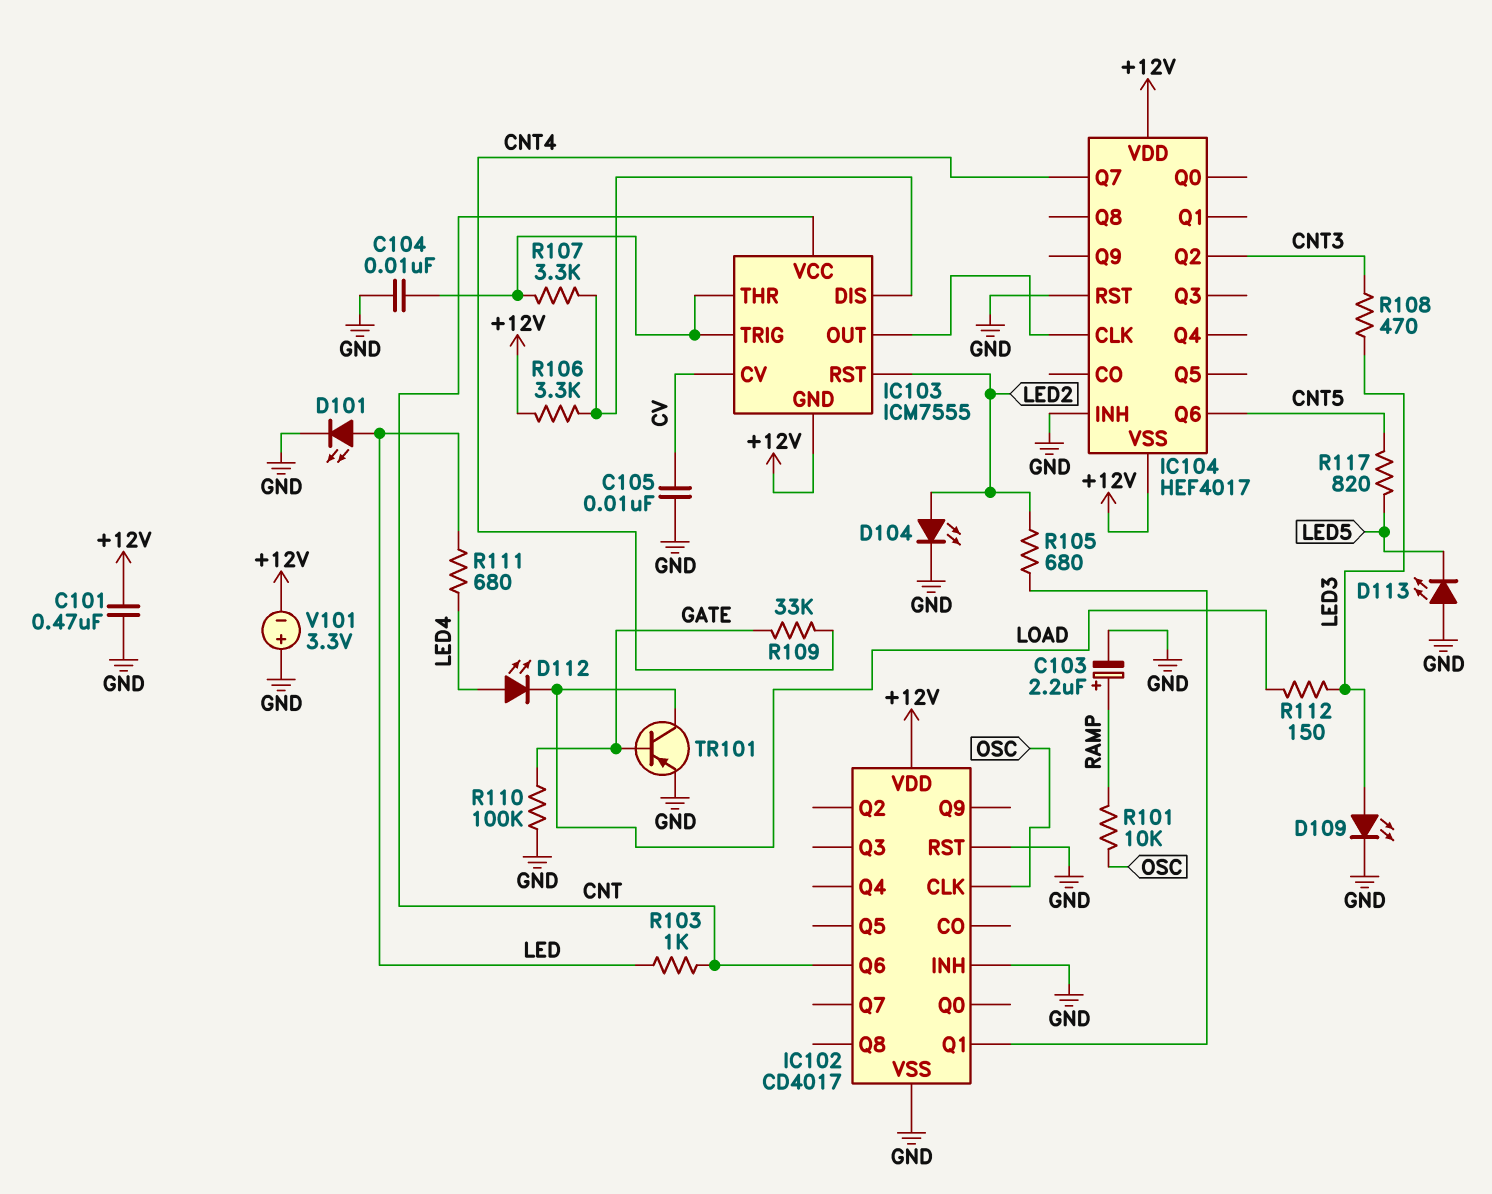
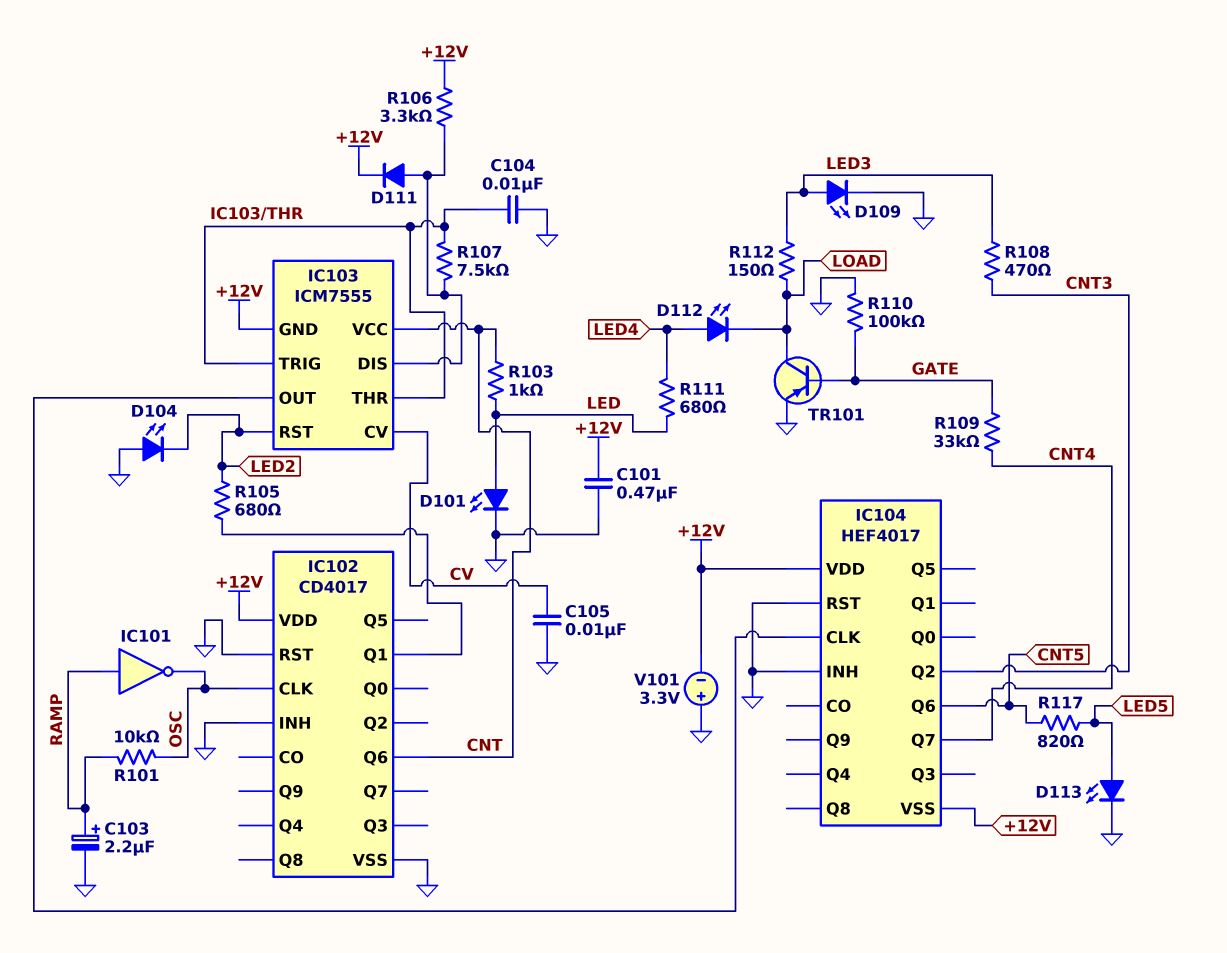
D104: LED (A LED2, K GND) -> LED (A GND, K LED2)
D111: none -> diode (A IC103/DIS, K +12V)
D113: LED (A GND, K LED5) -> LED (A LED5, K GND)
IC101: none -> NOT (in RAMP, out OSC)
R107: 3.3k (IC103/DIS, IC103/THR) -> 7.5k (IC103/DIS, IC103/THR)

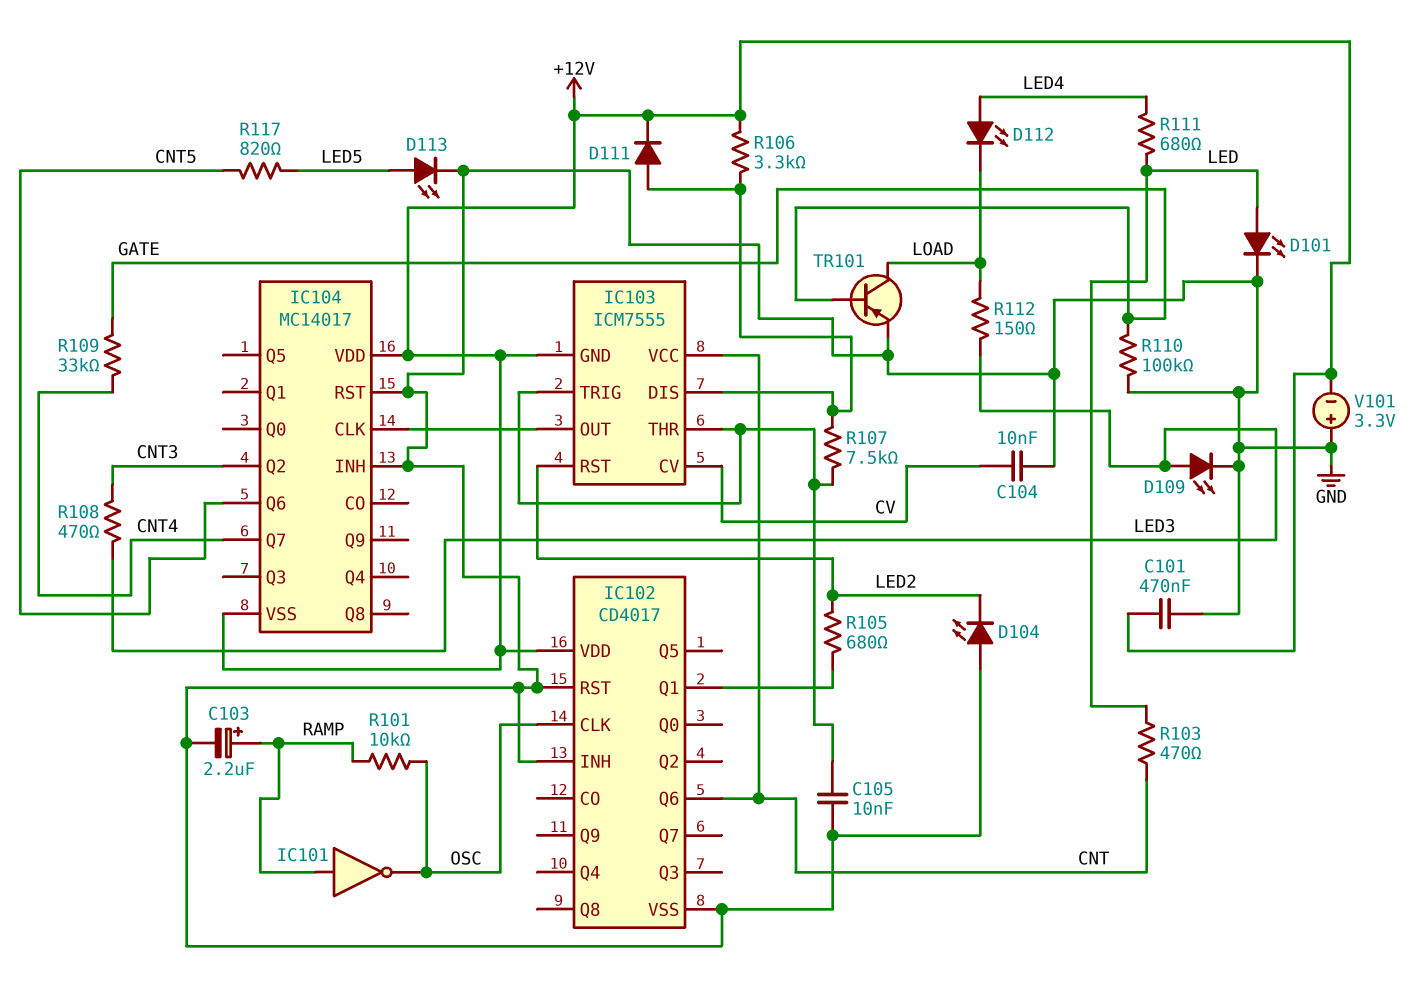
C104: 10nF (GND, IC103/THR) -> 10nF (CV, GND)
C105: 10nF (CV, GND) -> 10nF (GND, IC103/THR)
IC104: HEF4017 -> MC14017
R103: 1k (CNT, LED) -> 470 (CNT, LED)

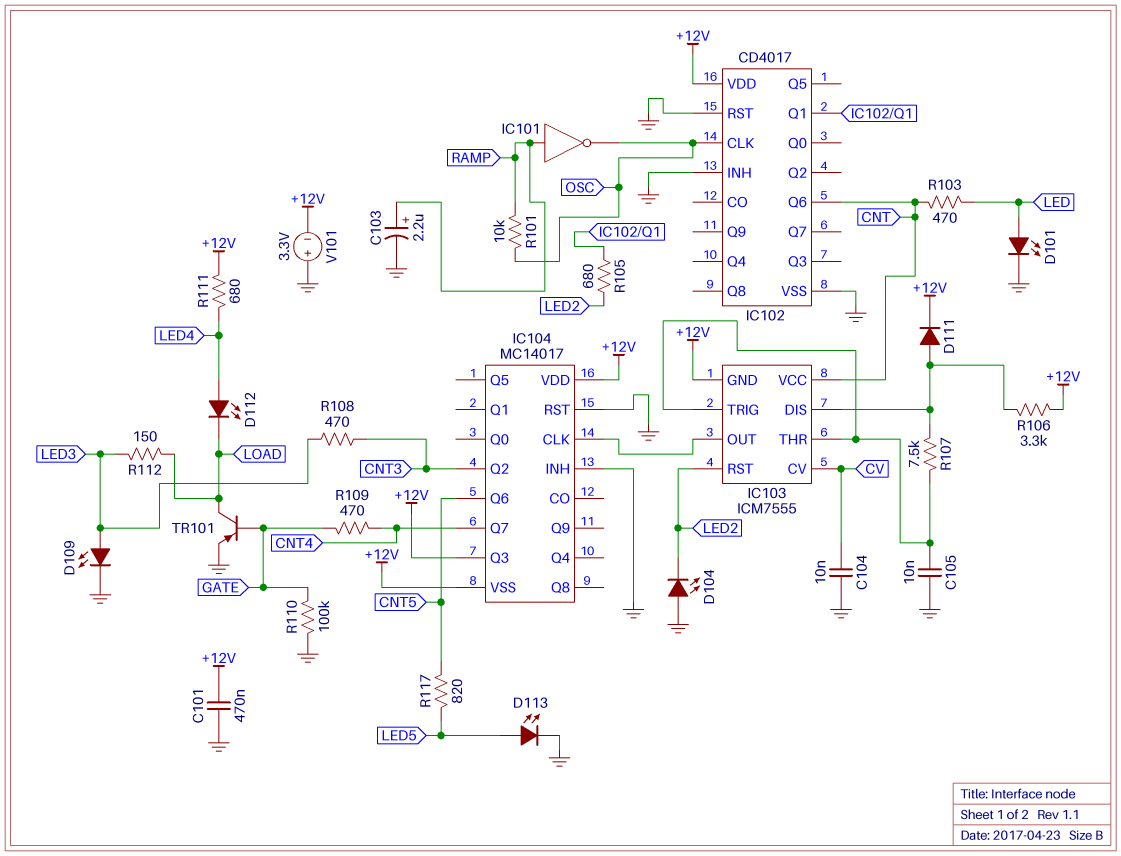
IC104 pin Q3: none -> +12V
R109: 33k (CNT4, GATE) -> 470 (CNT4, GATE)
R111: 680 (LED, LED4) -> 680 (+12V, LED4)

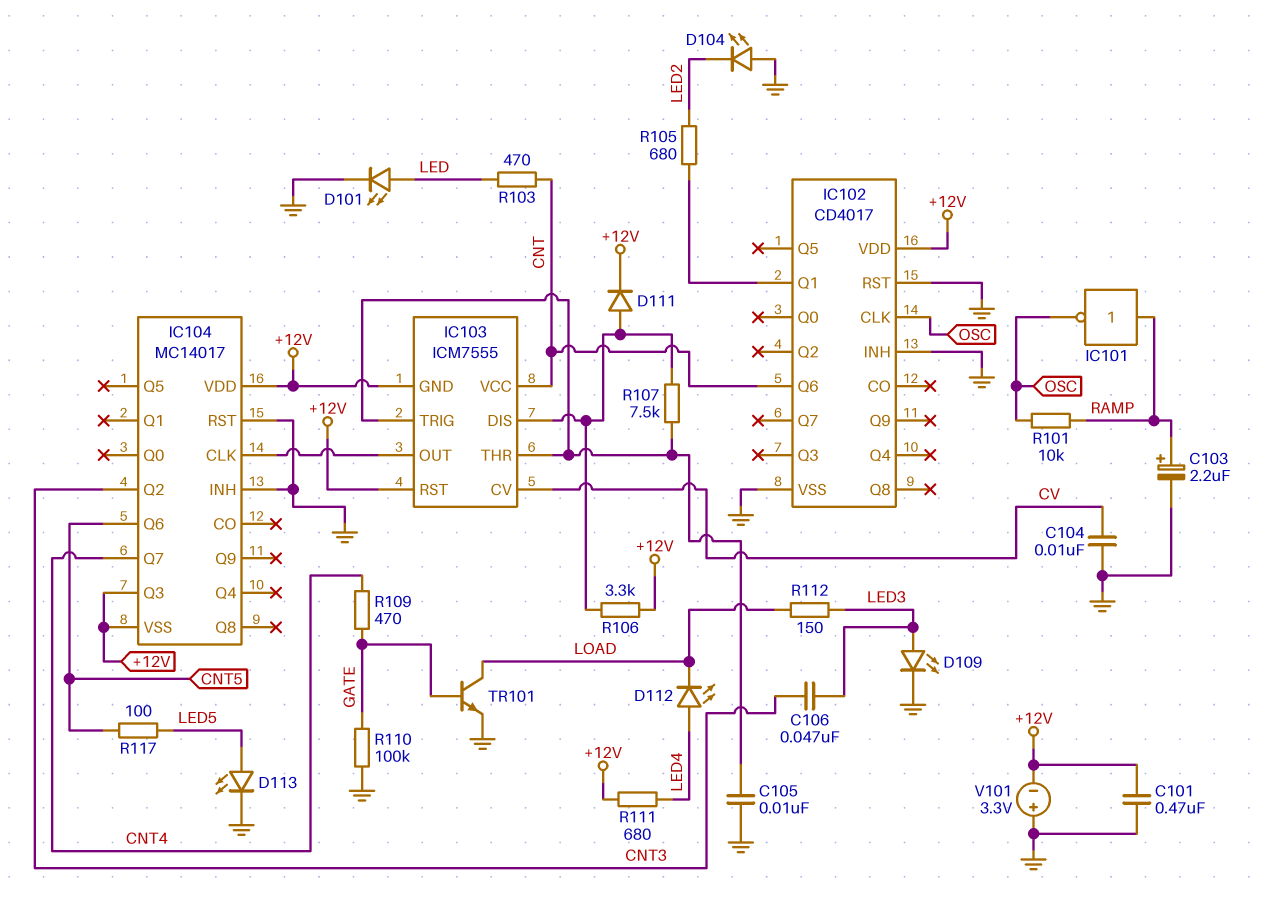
C106: none -> 47nF (CNT3, LED3)
IC103 pin RST: LED2 -> +12V
R108: 470 (CNT3, LED3) -> none
R117: 820 (CNT5, LED5) -> 100 (CNT5, LED5)
TR101: PNP (B GATE, C LOAD, E GND) -> NPN (B GATE, C LOAD, E GND)

